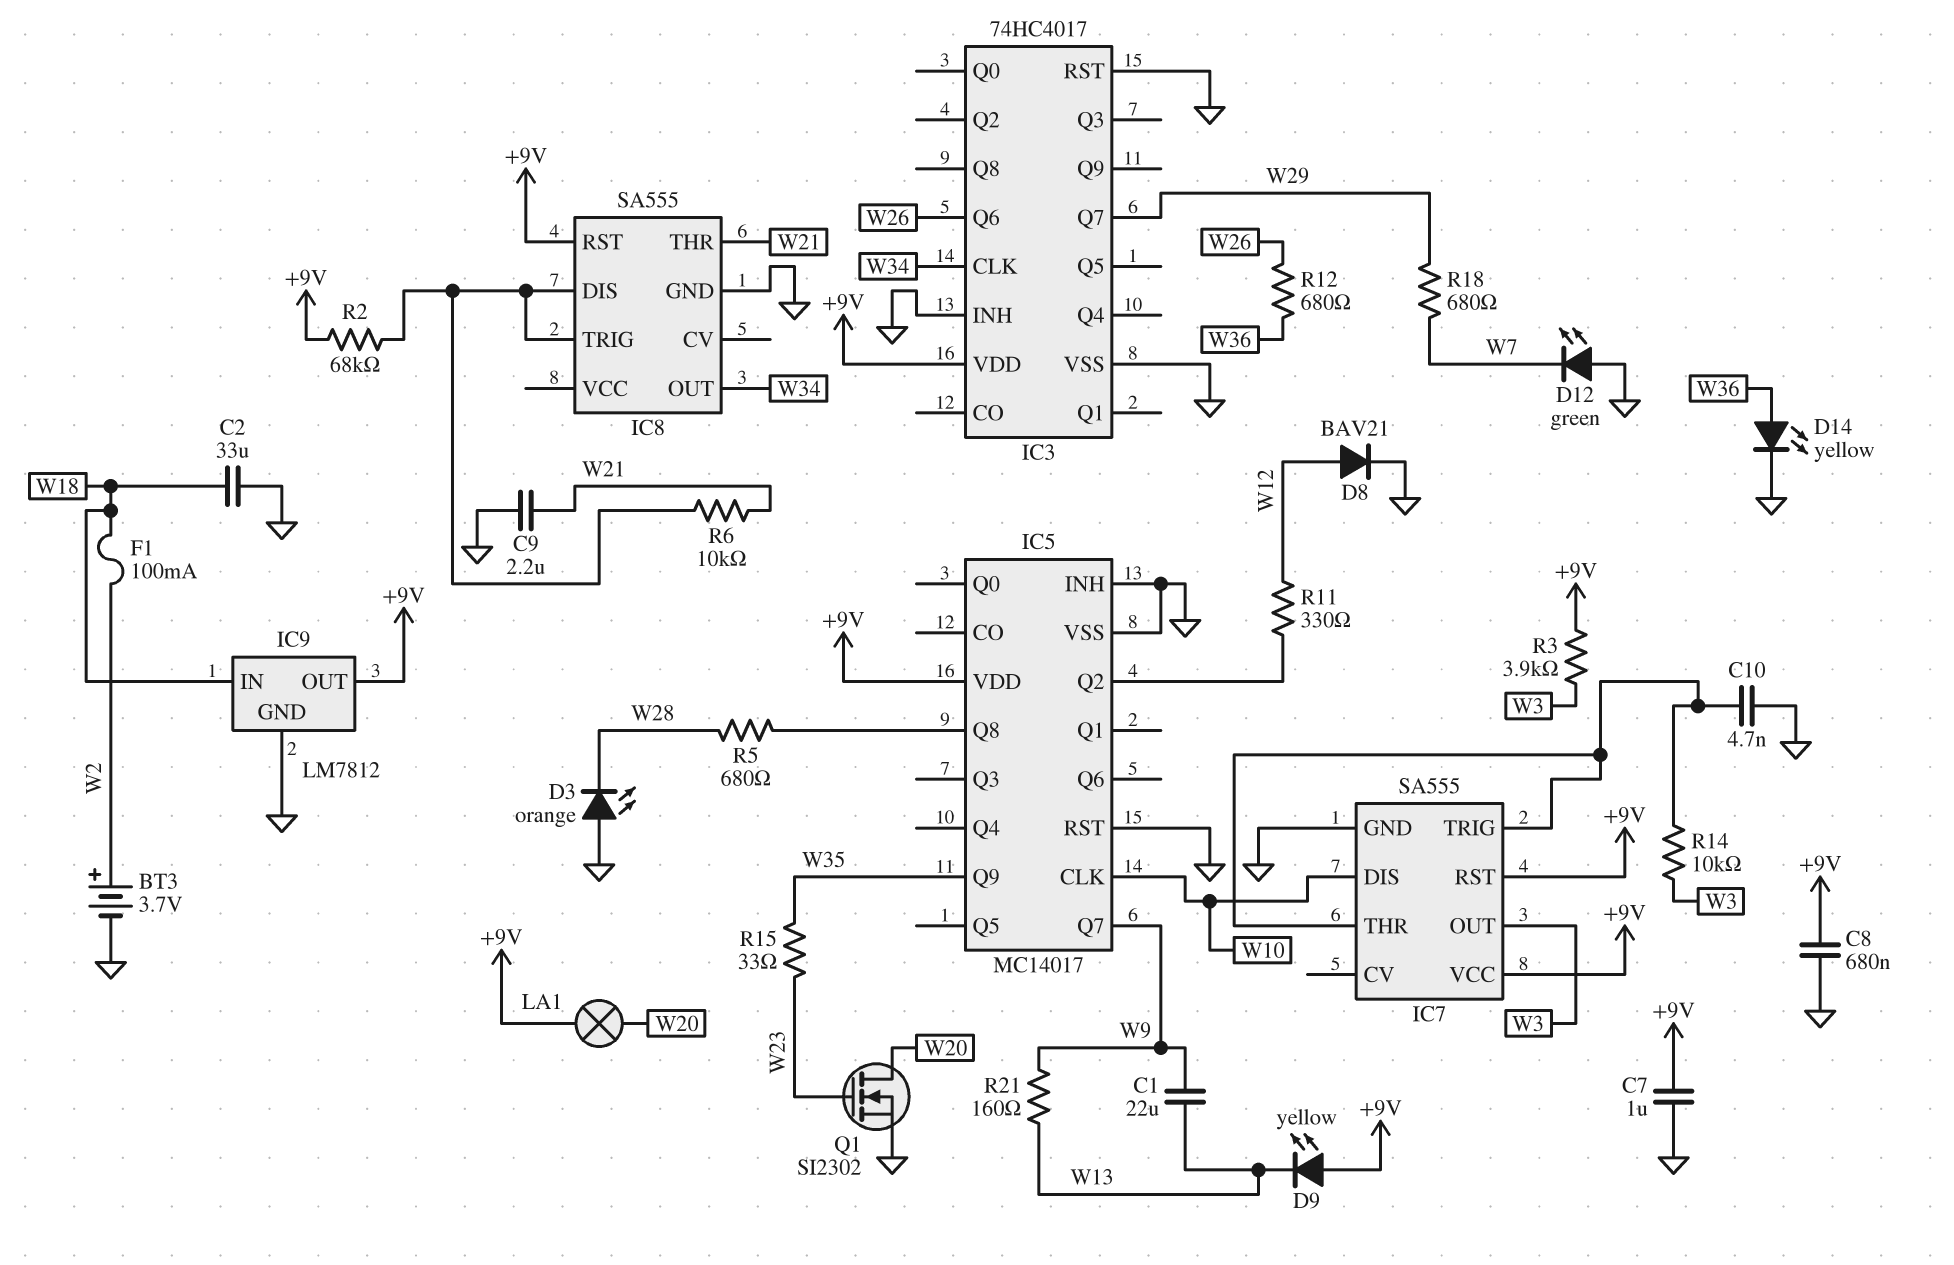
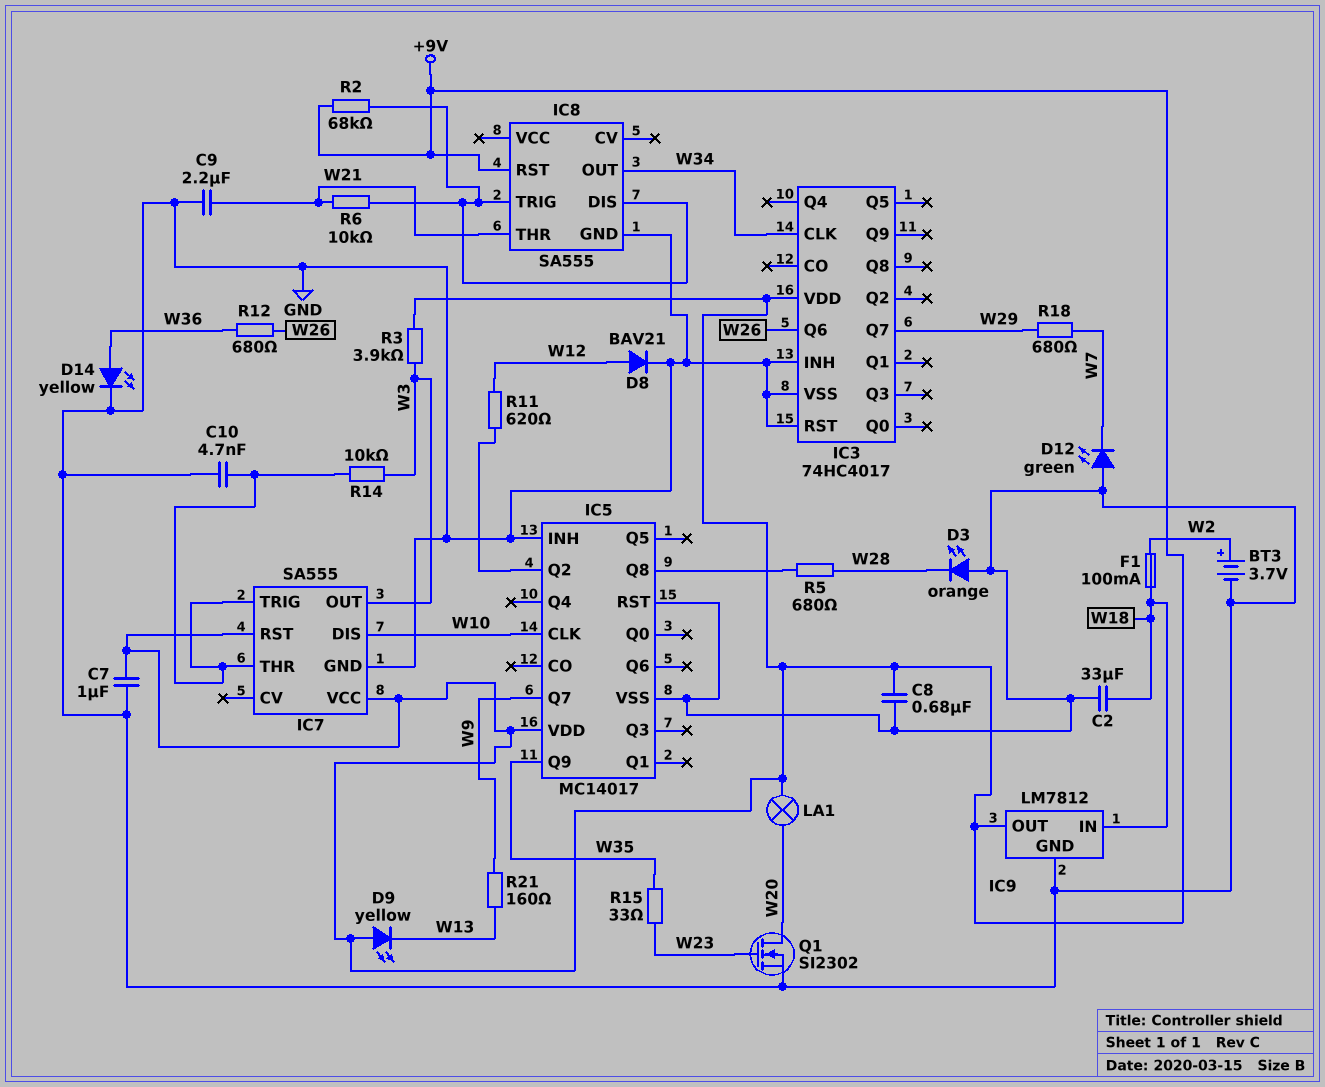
C1: 22uF (W9, W13) -> none
R11: 330 (IC5/Q2, W12) -> 620 (IC5/Q2, W12)

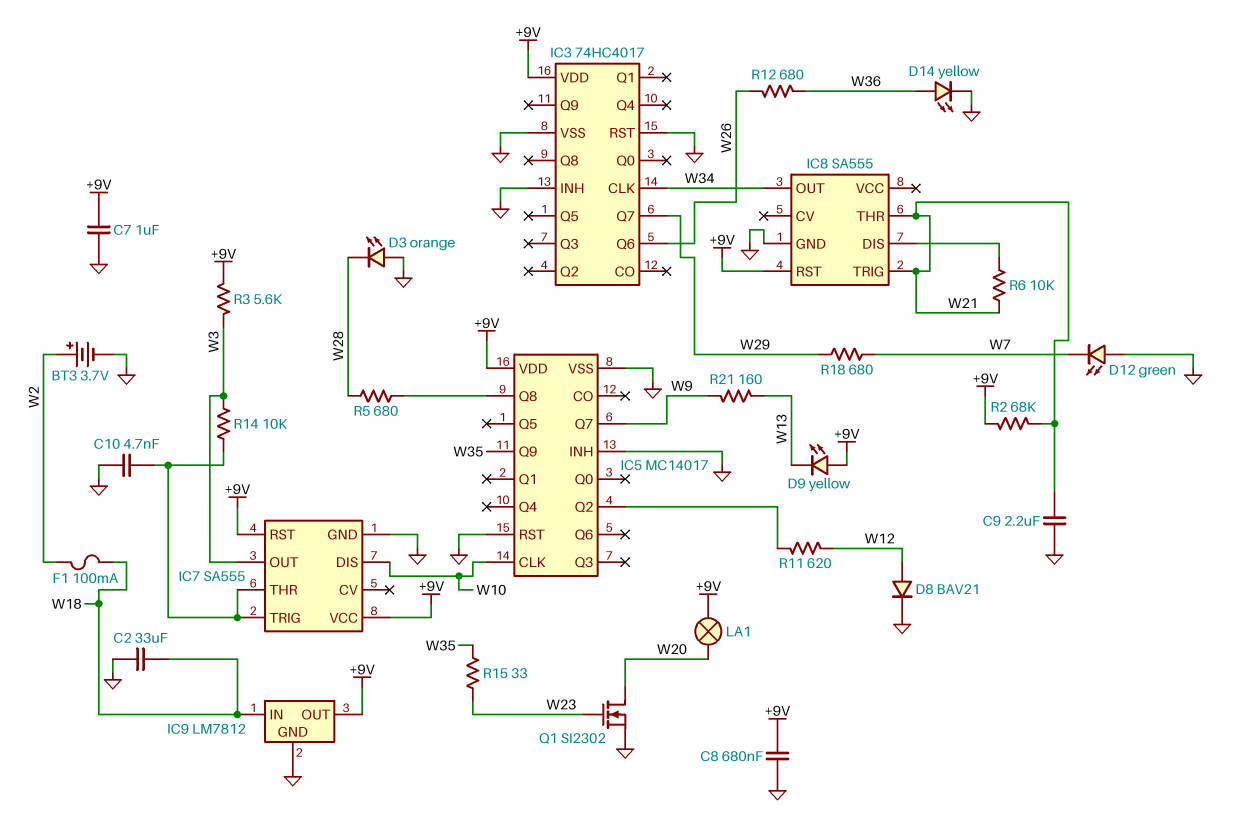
IC8 pin TRIG: IC8/DIS -> W21
R2: 68k (+9V, IC8/DIS) -> 68k (+9V, W21)
R3: 3.9k (+9V, W3) -> 5.6k (+9V, W3)

